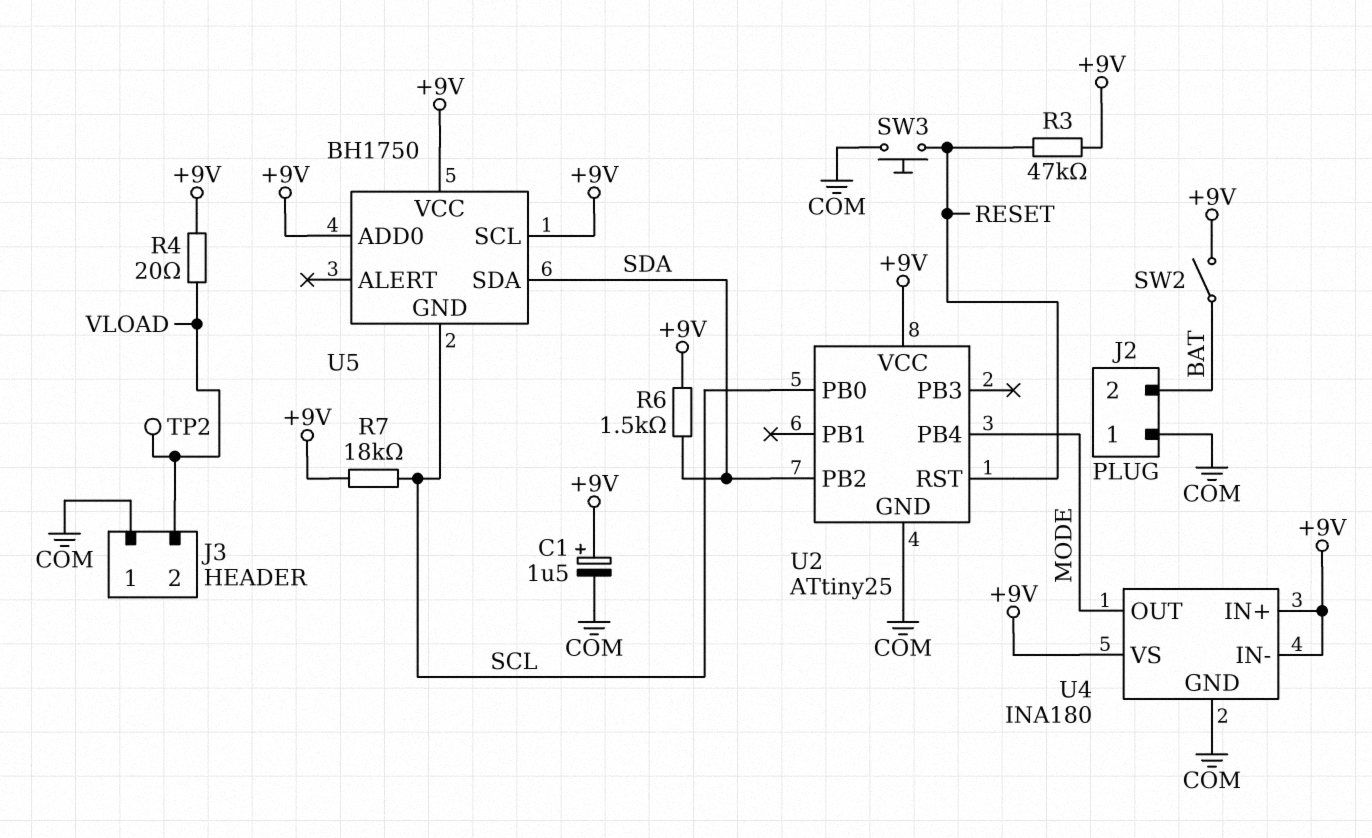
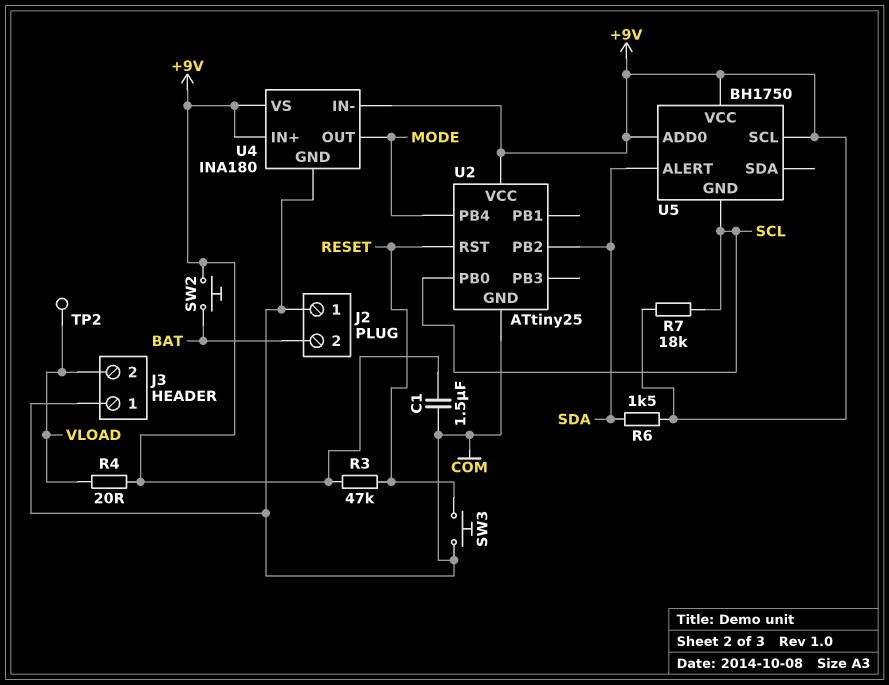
C1: 1.5uF (plus +9V, minus COM) -> 1.5uF (+9V, COM)
SW2: switch (+9V, BAT) -> button (+9V, BAT)
U5 pin ALERT: none -> SDA
U5 pin SDA: SDA -> none

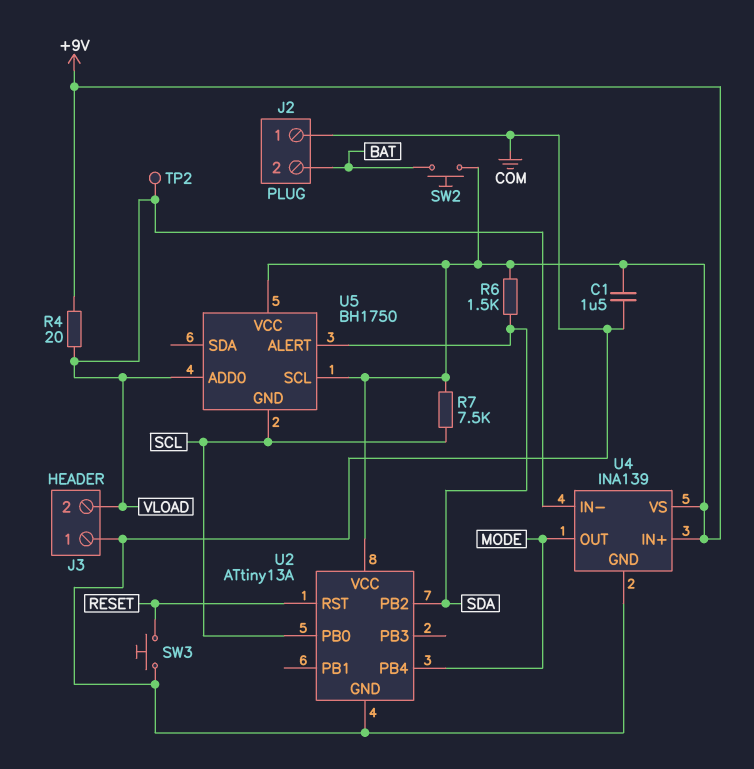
R3: 47k (+9V, RESET) -> none
R7: 18k (+9V, SCL) -> 7.5k (+9V, SCL)
U2: ATtiny25 -> ATtiny13A
U4: INA180 -> INA139
U4 pin IN-: +9V -> VLOAD
U5 pin ADD0: +9V -> VLOAD

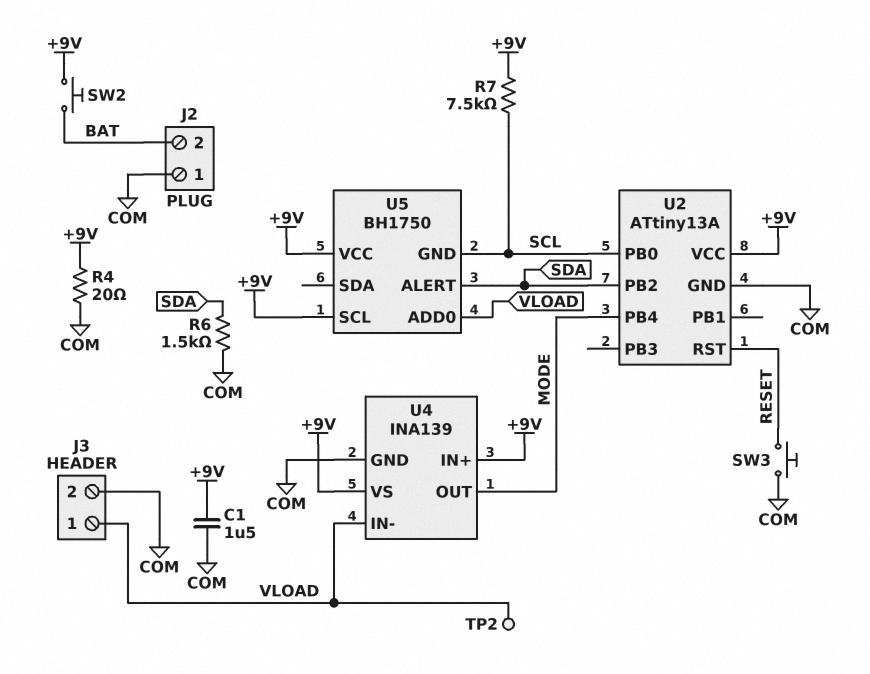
J3 pin 1: COM -> VLOAD
J3 pin 2: VLOAD -> COM
R4: 20 (+9V, VLOAD) -> 20 (+9V, COM)
R6: 1.5k (+9V, SDA) -> 1.5k (COM, SDA)

